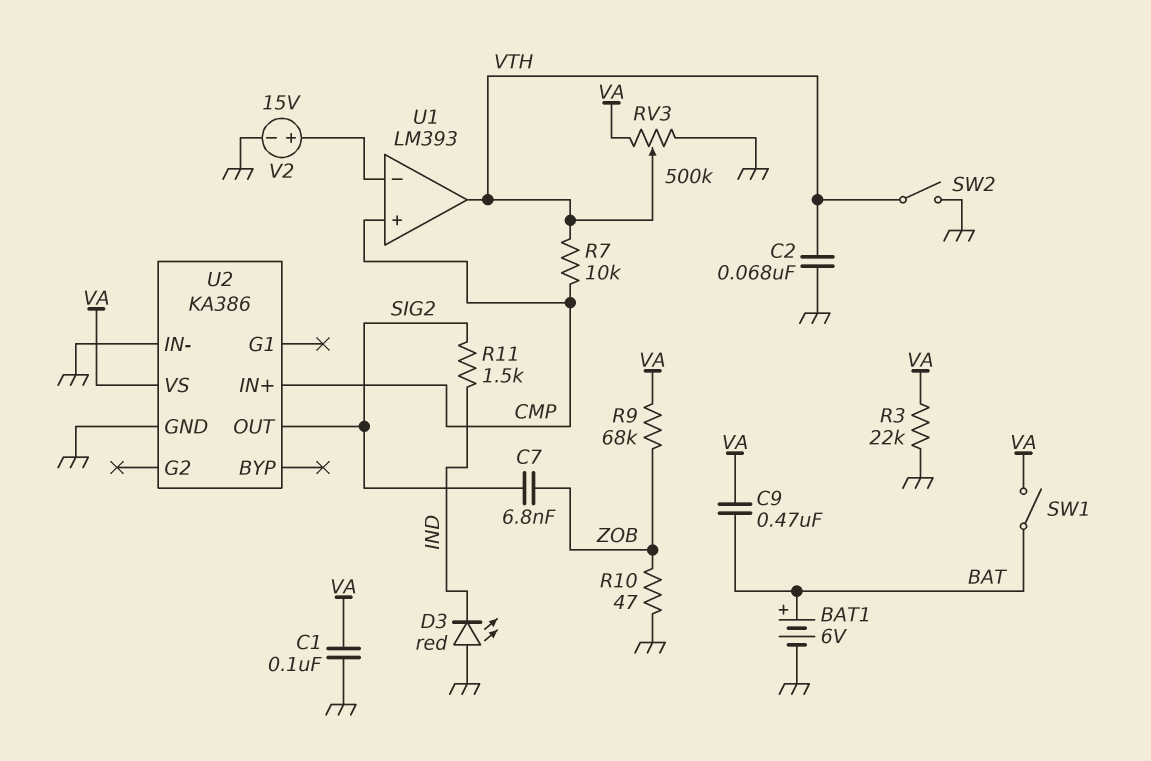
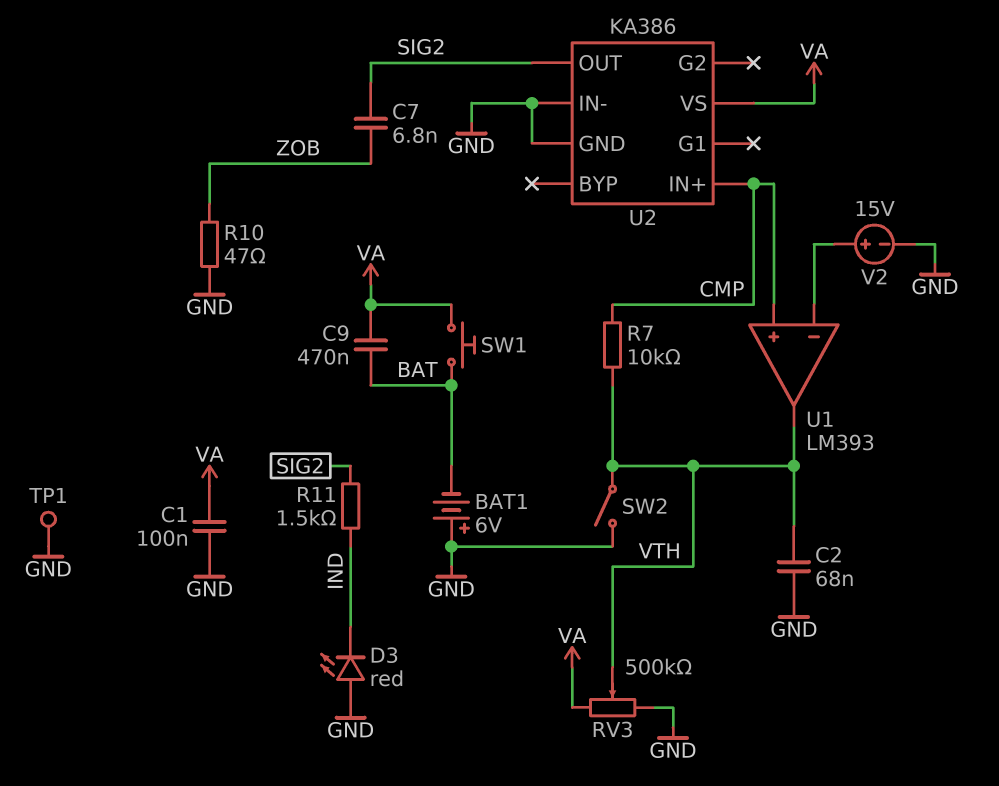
BAT1: 6V (plus BAT, minus GND) -> 6V (plus GND, minus BAT)
R3: 22k (GND, VA) -> none
R9: 68k (VA, ZOB) -> none
SW1: switch (BAT, VA) -> button (BAT, VA)
TP1: none -> test point (GND)

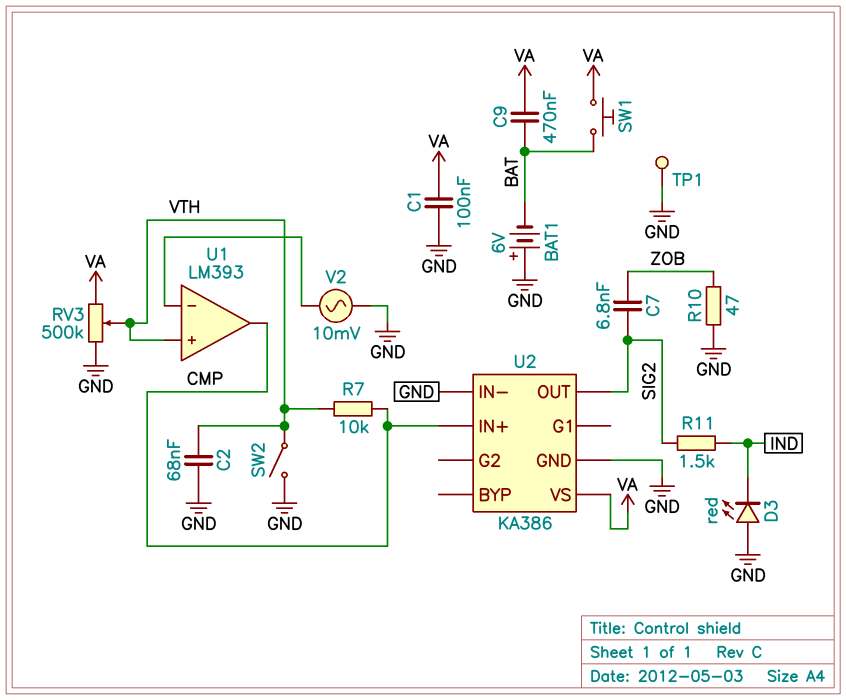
U1 pin in+: CMP -> VTH
U1 pin out: VTH -> CMP
V2: 15V (plus U1/in-, minus GND) -> AC 10mV (GND, U1/in-)

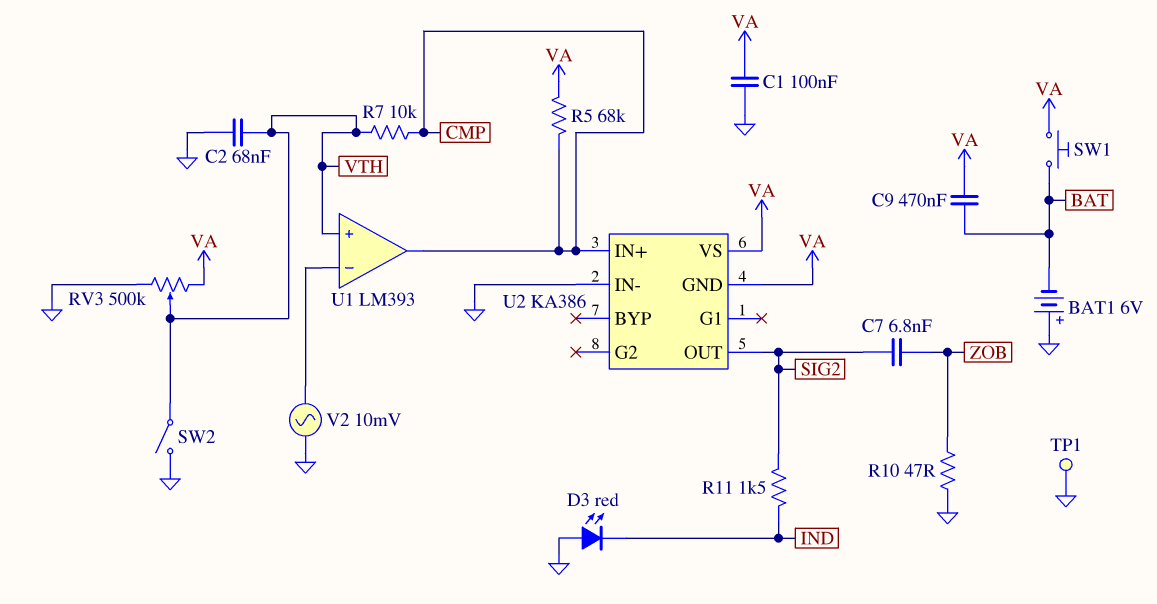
R5: none -> 68k (CMP, VA)
U2 pin GND: GND -> VA

